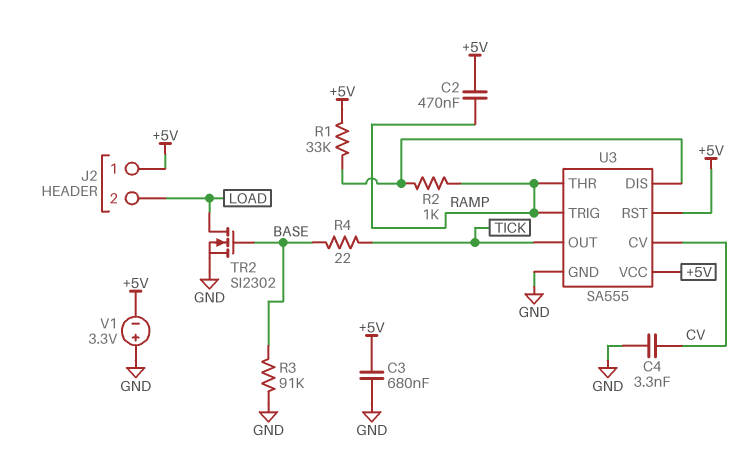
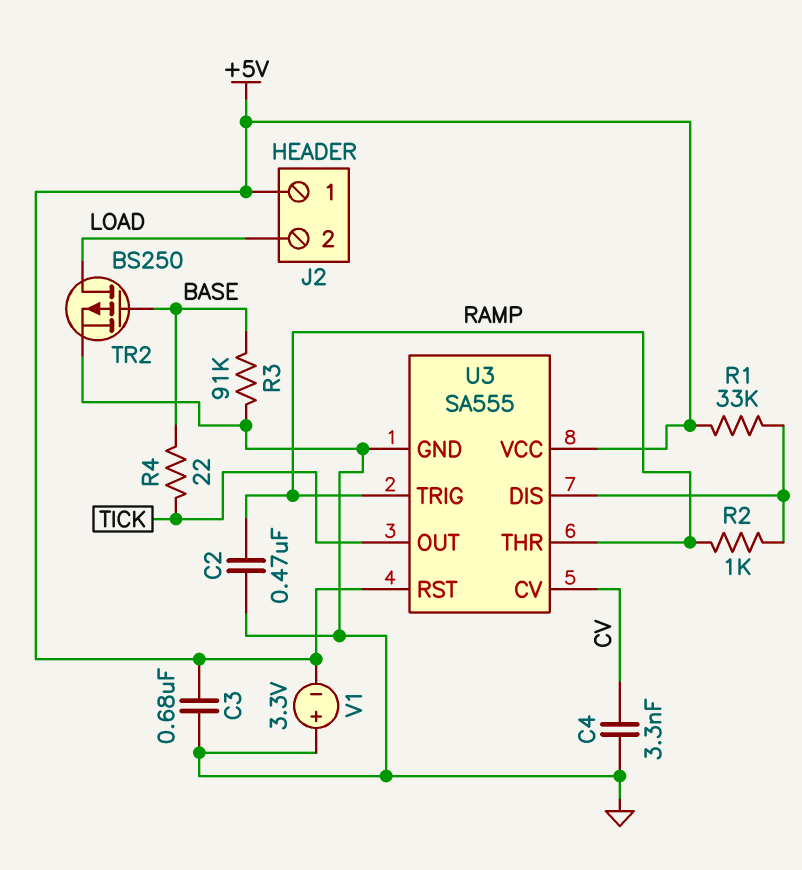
C2: 470nF (+5V, RAMP) -> 470nF (GND, RAMP)
TR2: NMOS SI2302 (G BASE, D LOAD, S GND) -> PMOS BS250 (G BASE, D LOAD, S GND)

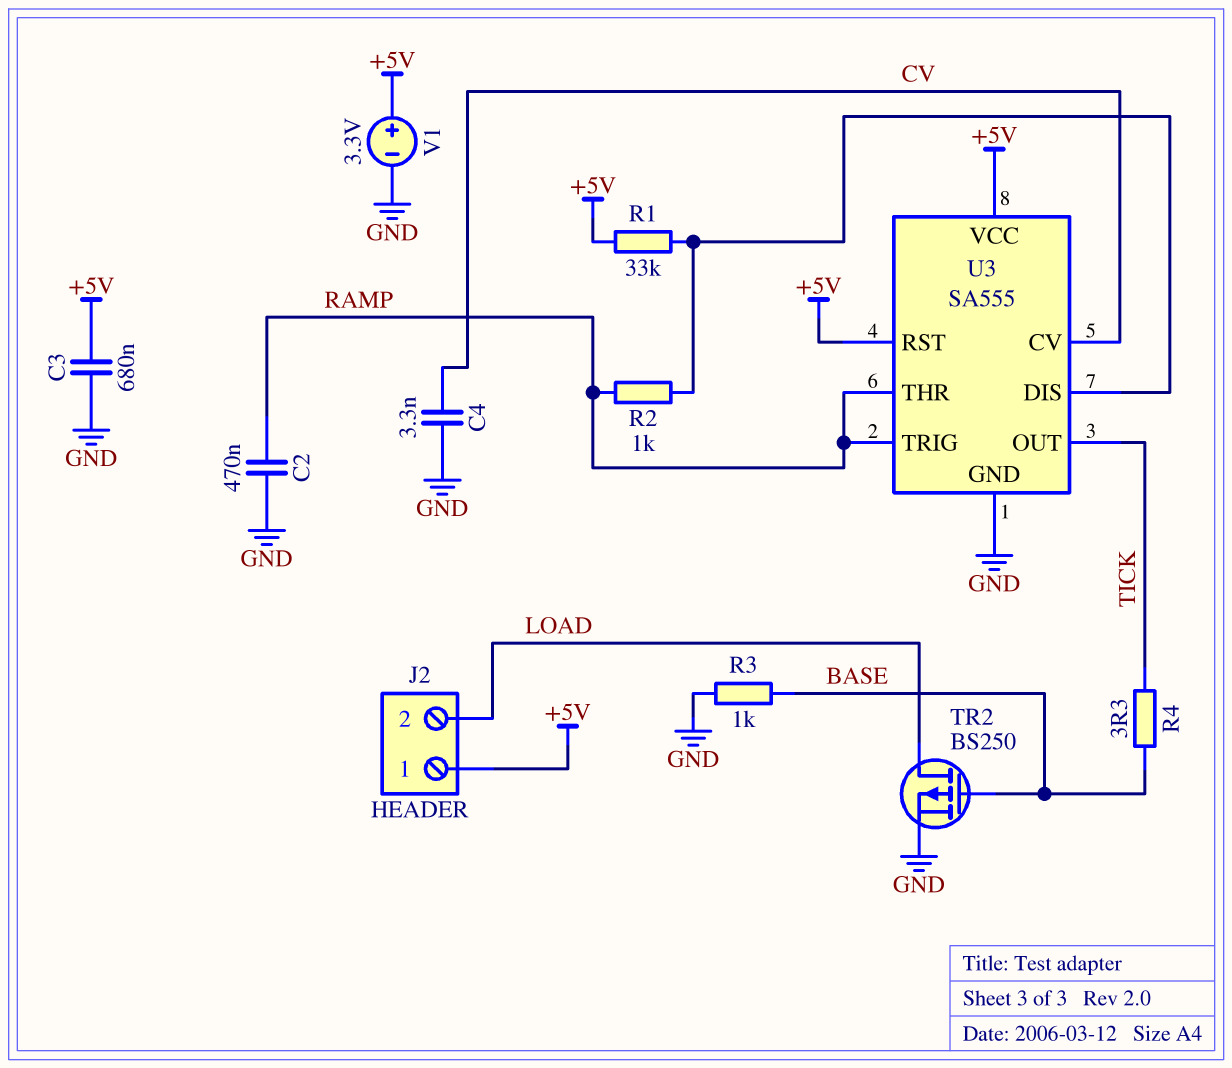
R3: 91k (BASE, GND) -> 1k (BASE, GND)
R4: 22 (BASE, TICK) -> 3.3 (BASE, TICK)
V1: 3.3V (plus GND, minus +5V) -> 3.3V (plus +5V, minus GND)

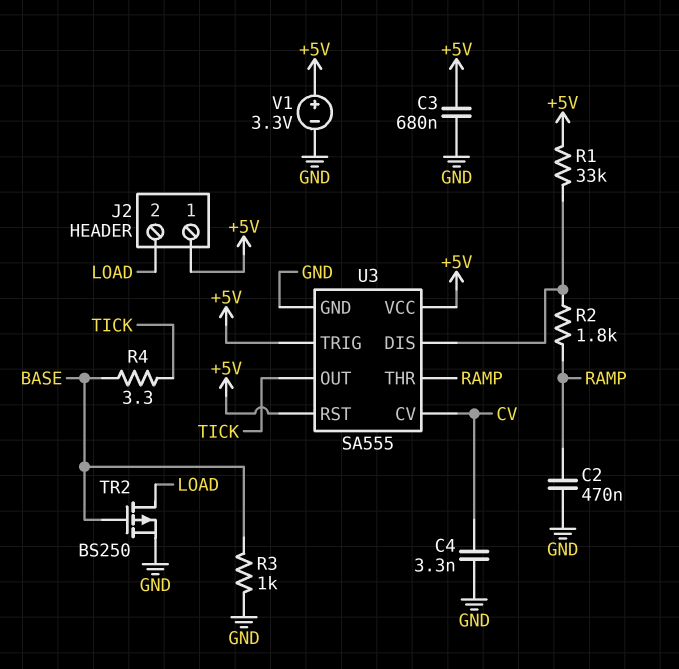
R2: 1k (RAMP, U3/DIS) -> 1.8k (RAMP, U3/DIS)
U3 pin TRIG: RAMP -> +5V

